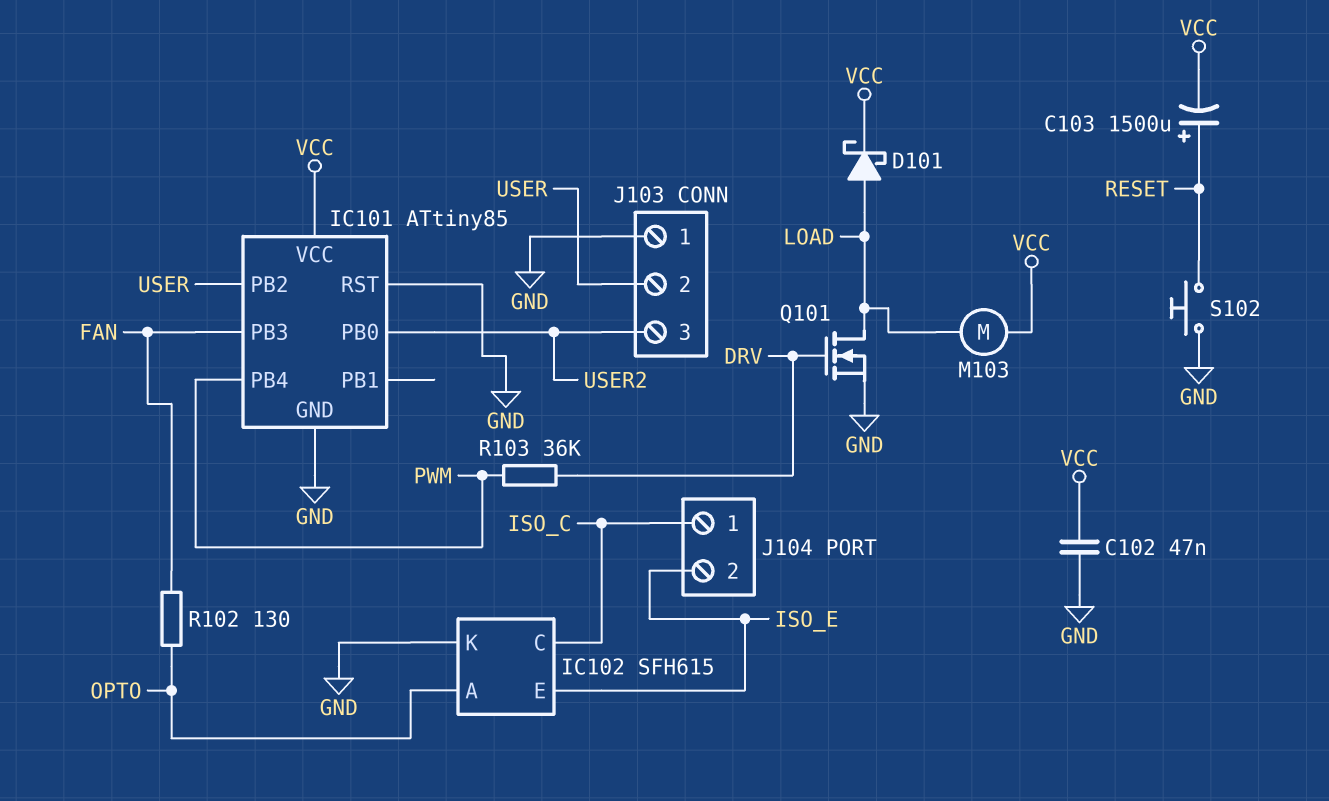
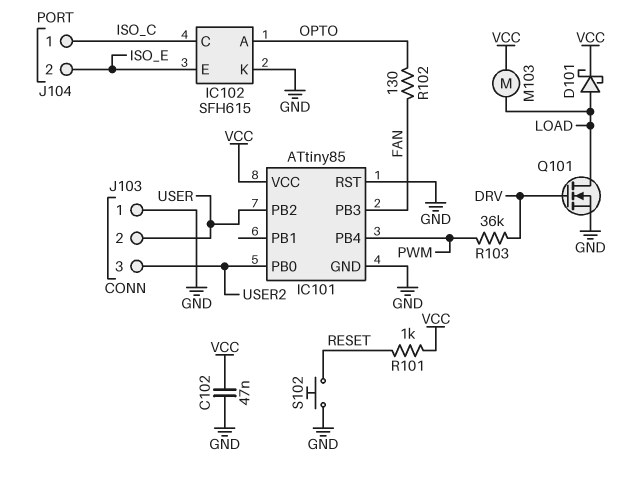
C103: 1500uF (plus RESET, minus VCC) -> none
R101: none -> 1k (RESET, VCC)

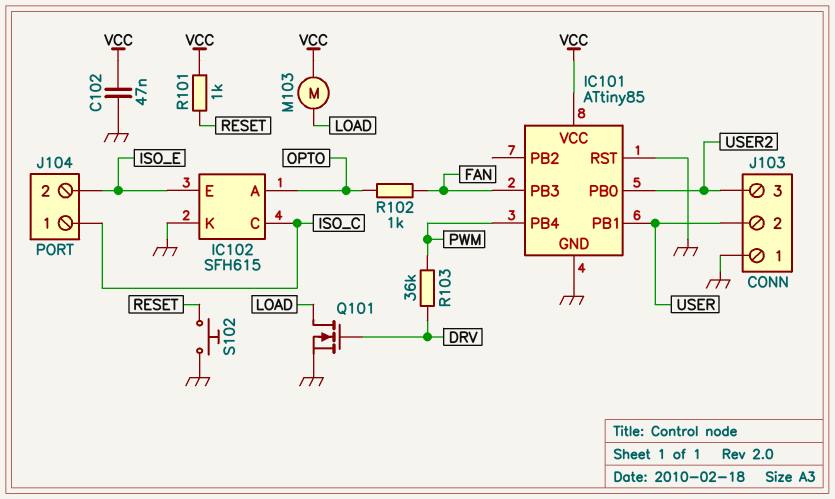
D101: schottky (A LOAD, K VCC) -> none
IC101 pin PB1: none -> USER
IC101 pin PB2: USER -> none
R102: 130 (FAN, OPTO) -> 1k (FAN, OPTO)

